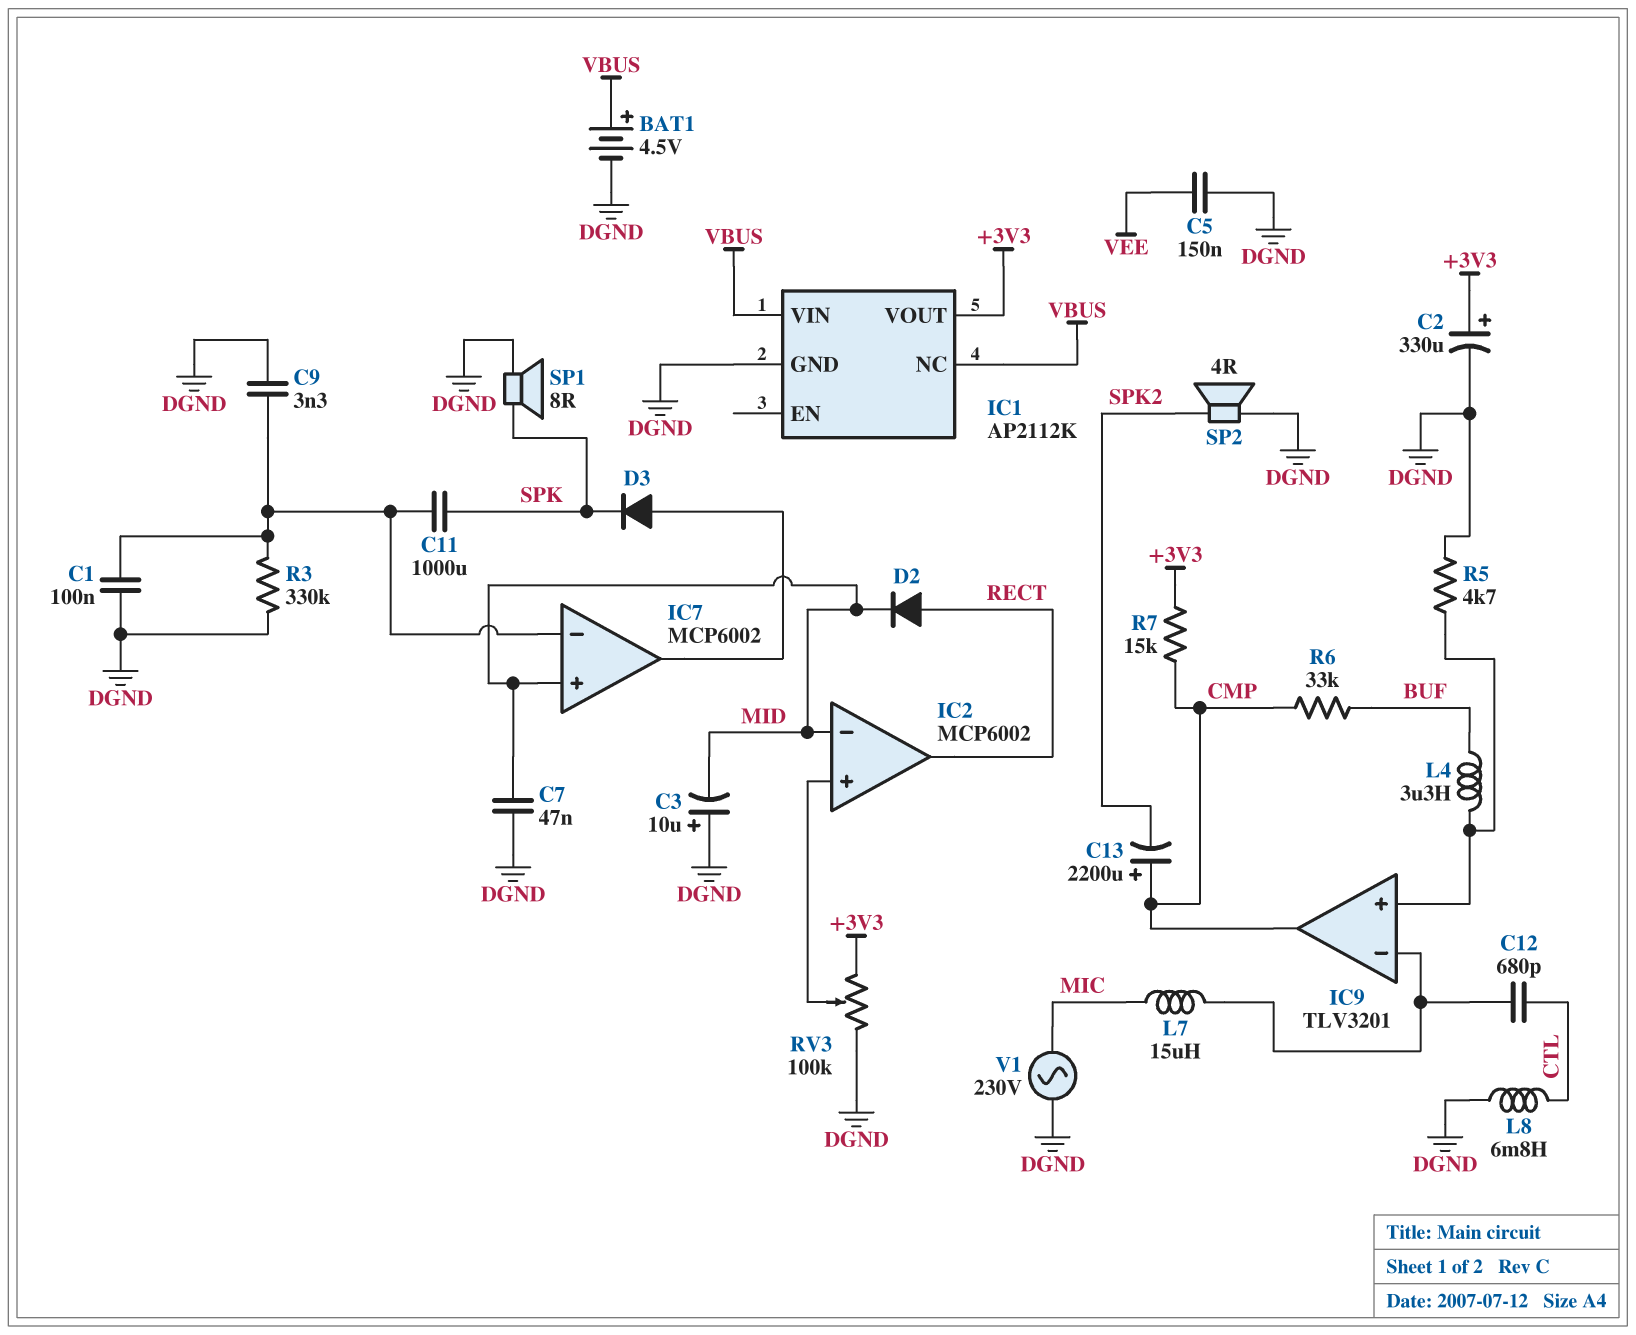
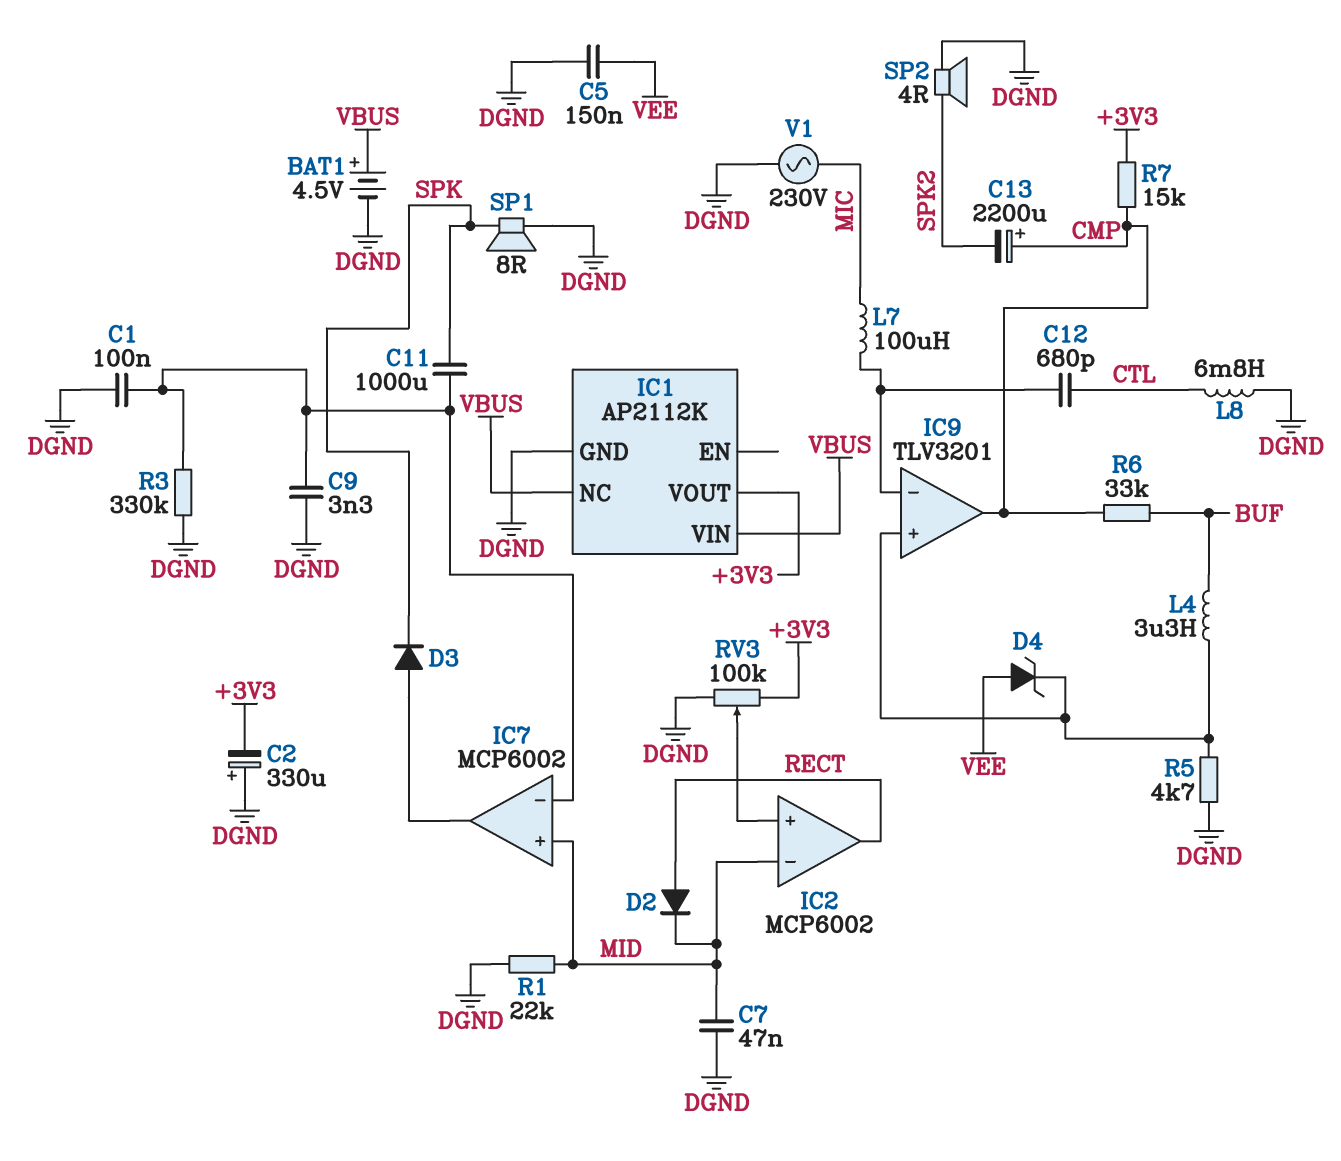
C2: 330uF (plus +3V3, minus DGND) -> 330uF (plus DGND, minus +3V3)
C3: 10uF (plus DGND, minus MID) -> none
D4: none -> zener (A VEE, K IC9/in+)
L7: 15uH (IC9/in-, MIC) -> 100uH (IC9/in-, MIC)
R1: none -> 22k (DGND, MID)

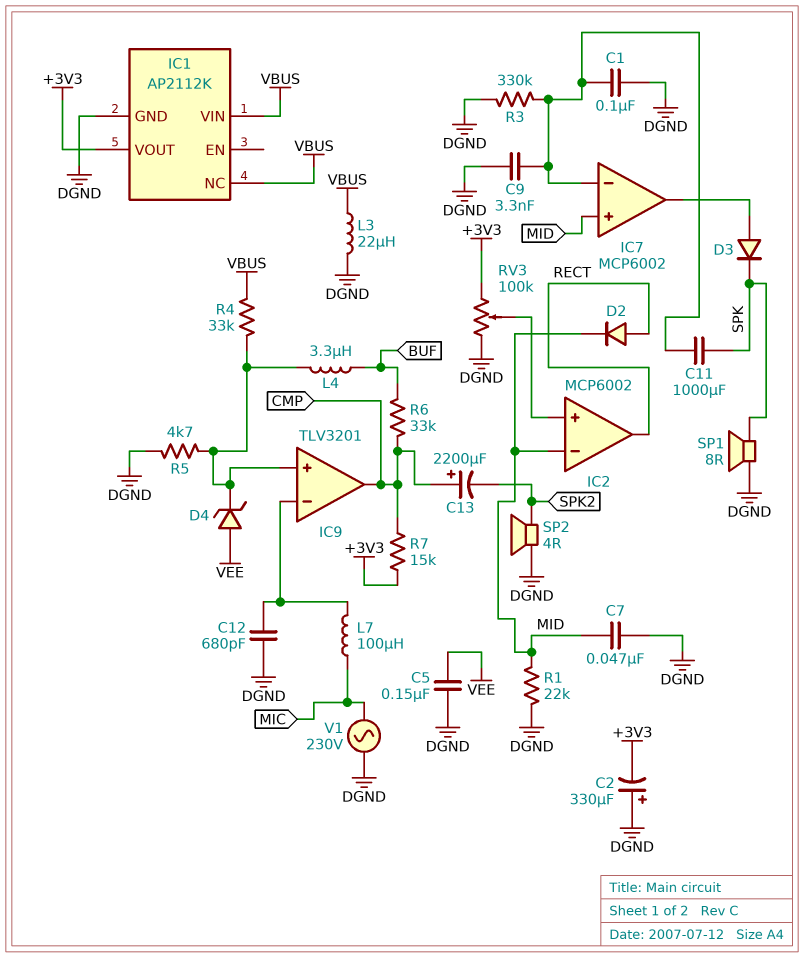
BAT1: 4.5V (plus VBUS, minus DGND) -> none
C12: 680pF (CTL, IC9/in-) -> 680pF (DGND, IC9/in-)
L3: none -> 22uH (DGND, VBUS)
L8: 6.8mH (CTL, DGND) -> none
R4: none -> 33k (IC9/in+, VBUS)

